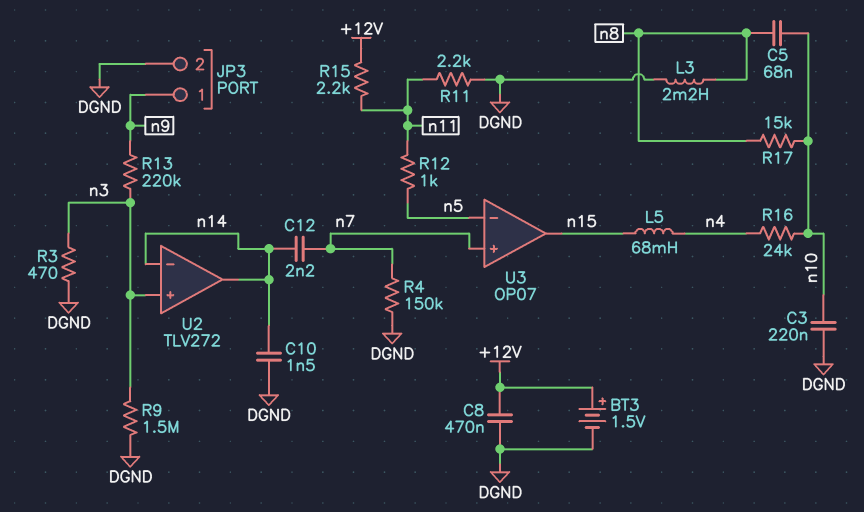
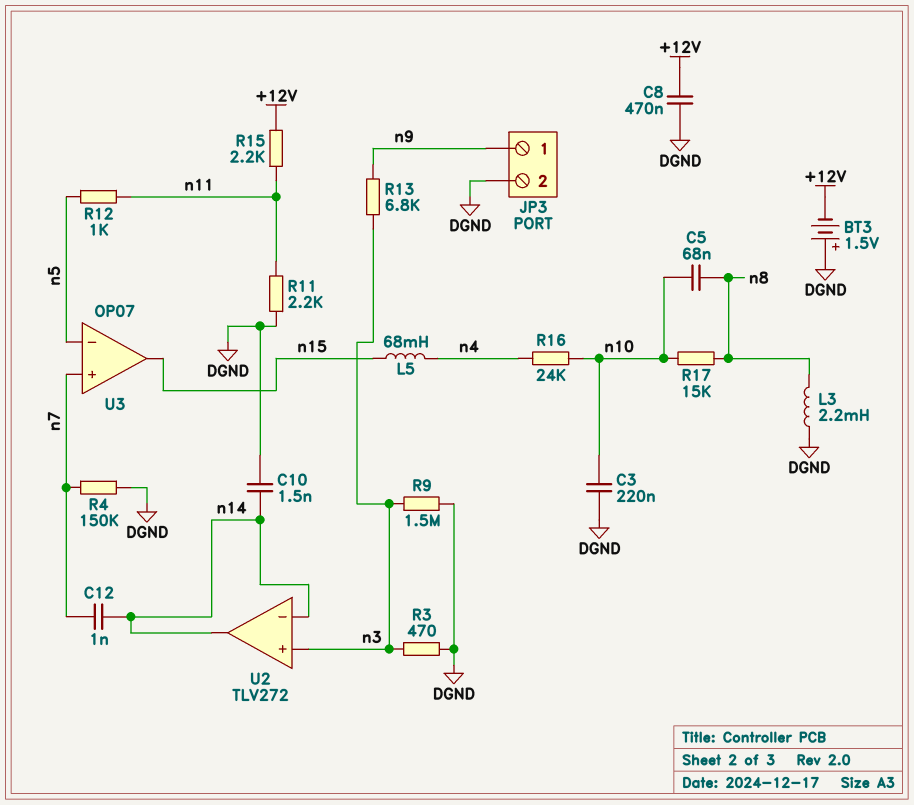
BT3: 1.5V (plus +12V, minus DGND) -> 1.5V (plus DGND, minus +12V)
C12: 2.2nF (n7, n14) -> 1nF (n7, n14)
R13: 220k (n3, n9) -> 6.8k (n3, n9)

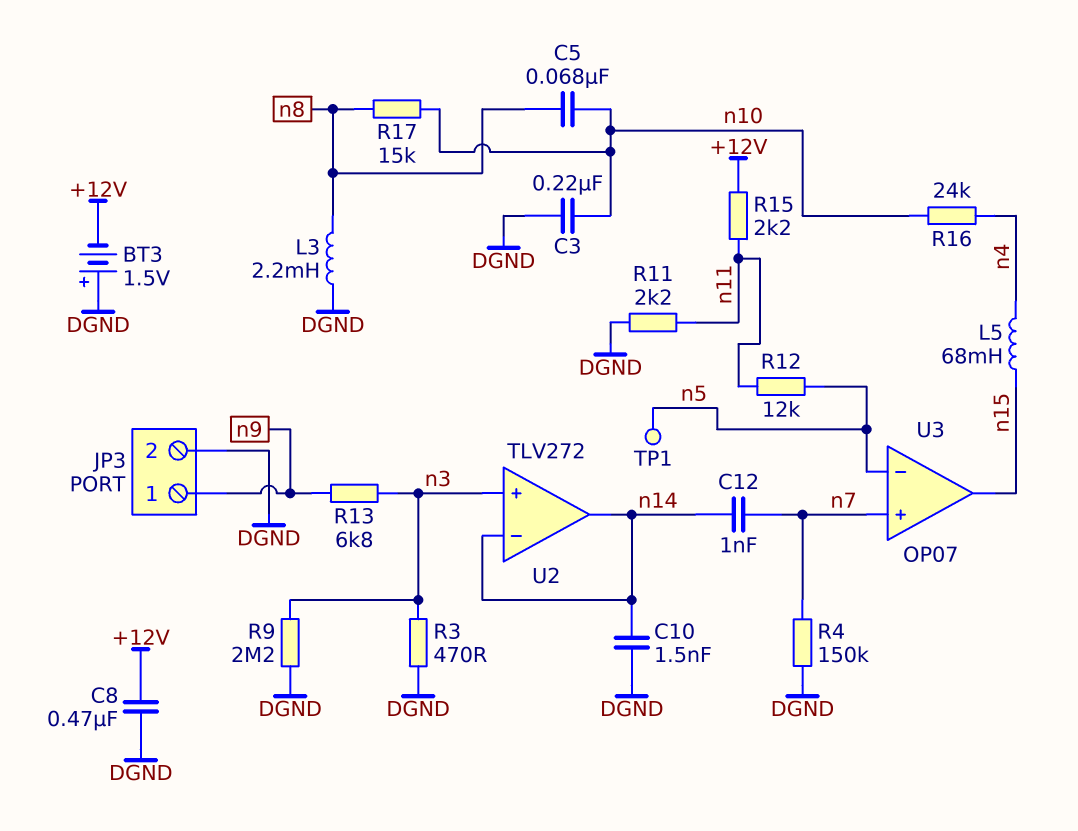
R9: 1.5M (DGND, n3) -> 2.2M (DGND, n3)
R12: 1k (n5, n11) -> 12k (n5, n11)
TP1: none -> test point (n5)

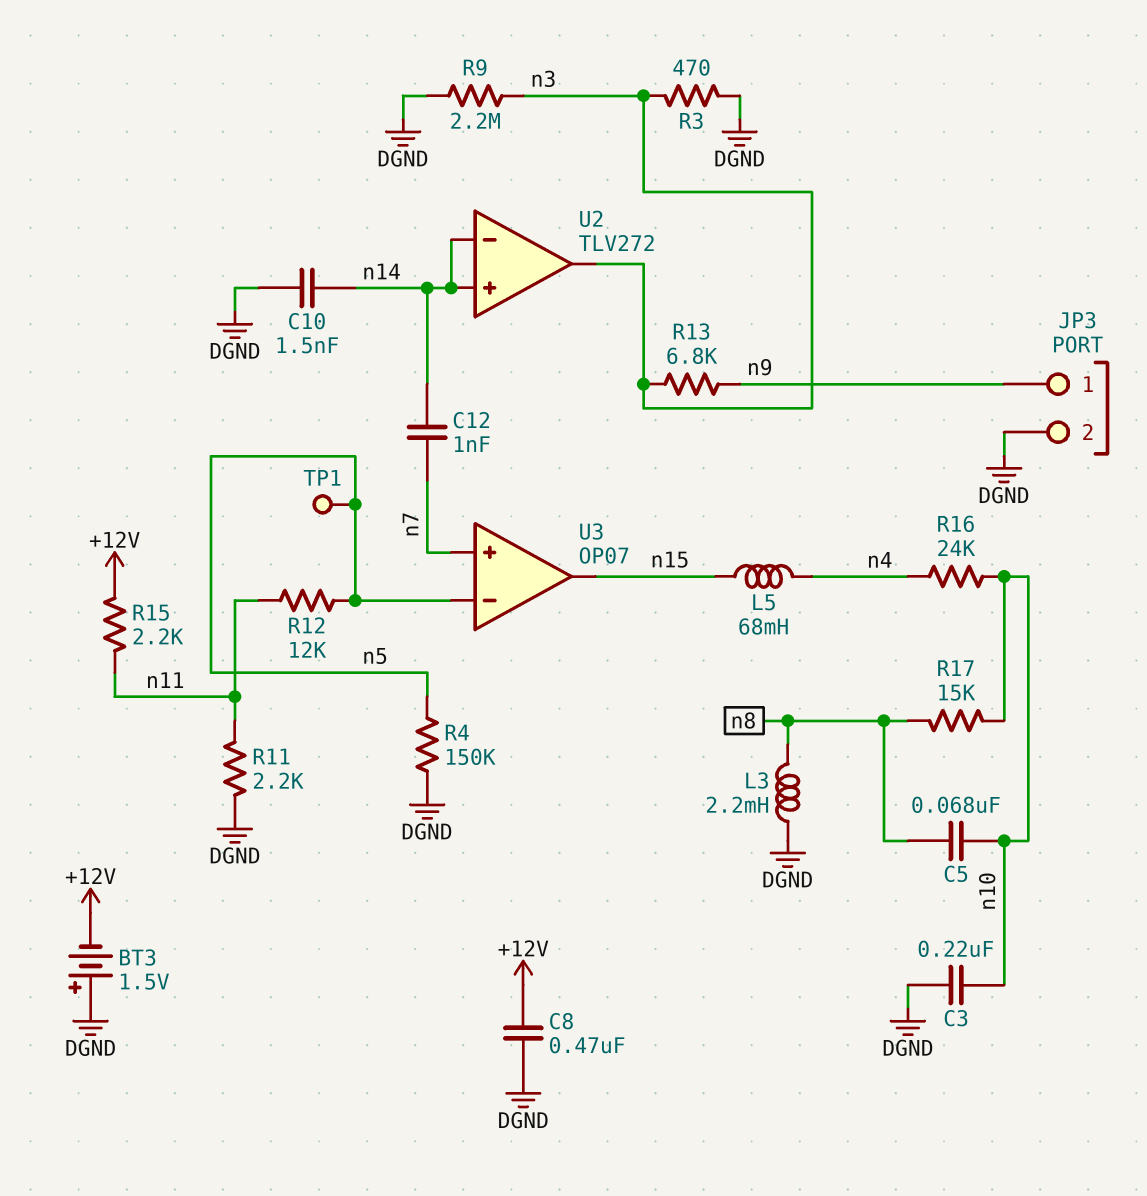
R4: 150k (DGND, n7) -> 150k (DGND, n5)
U2 pin in+: n3 -> n14
U2 pin out: n14 -> n3

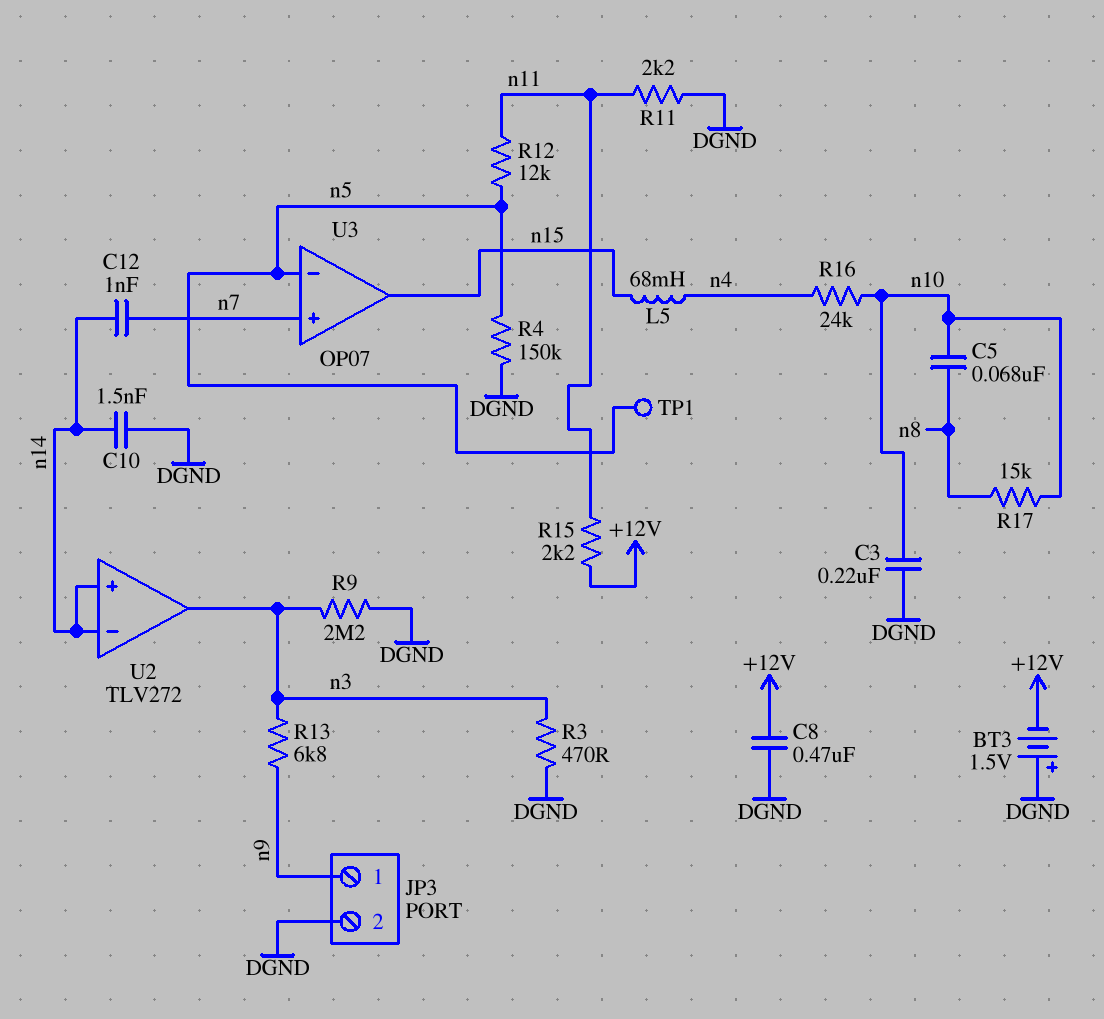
L3: 2.2mH (DGND, n8) -> none

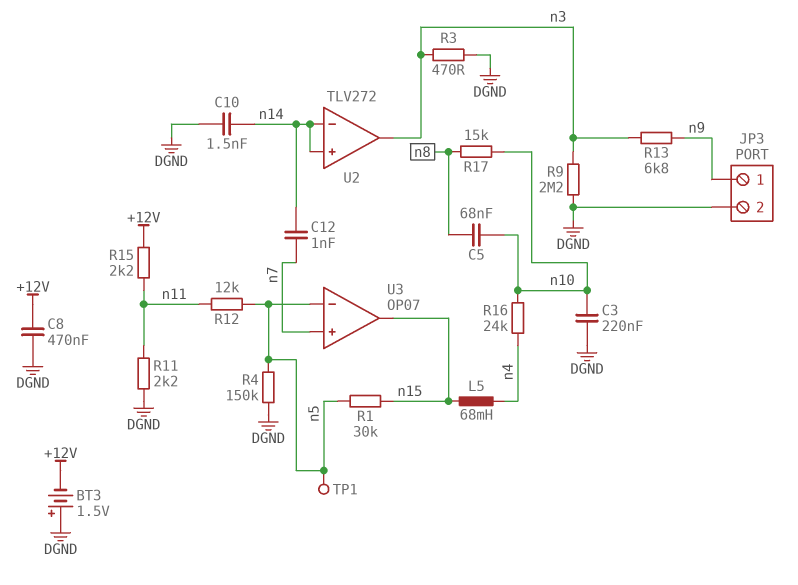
R1: none -> 30k (n5, n15)

